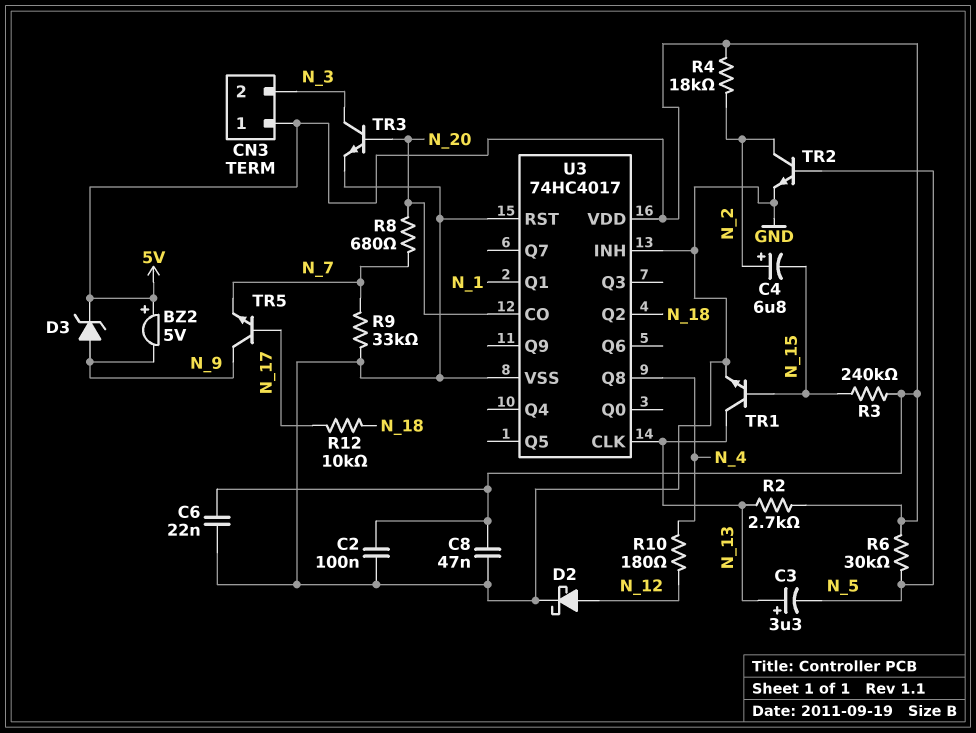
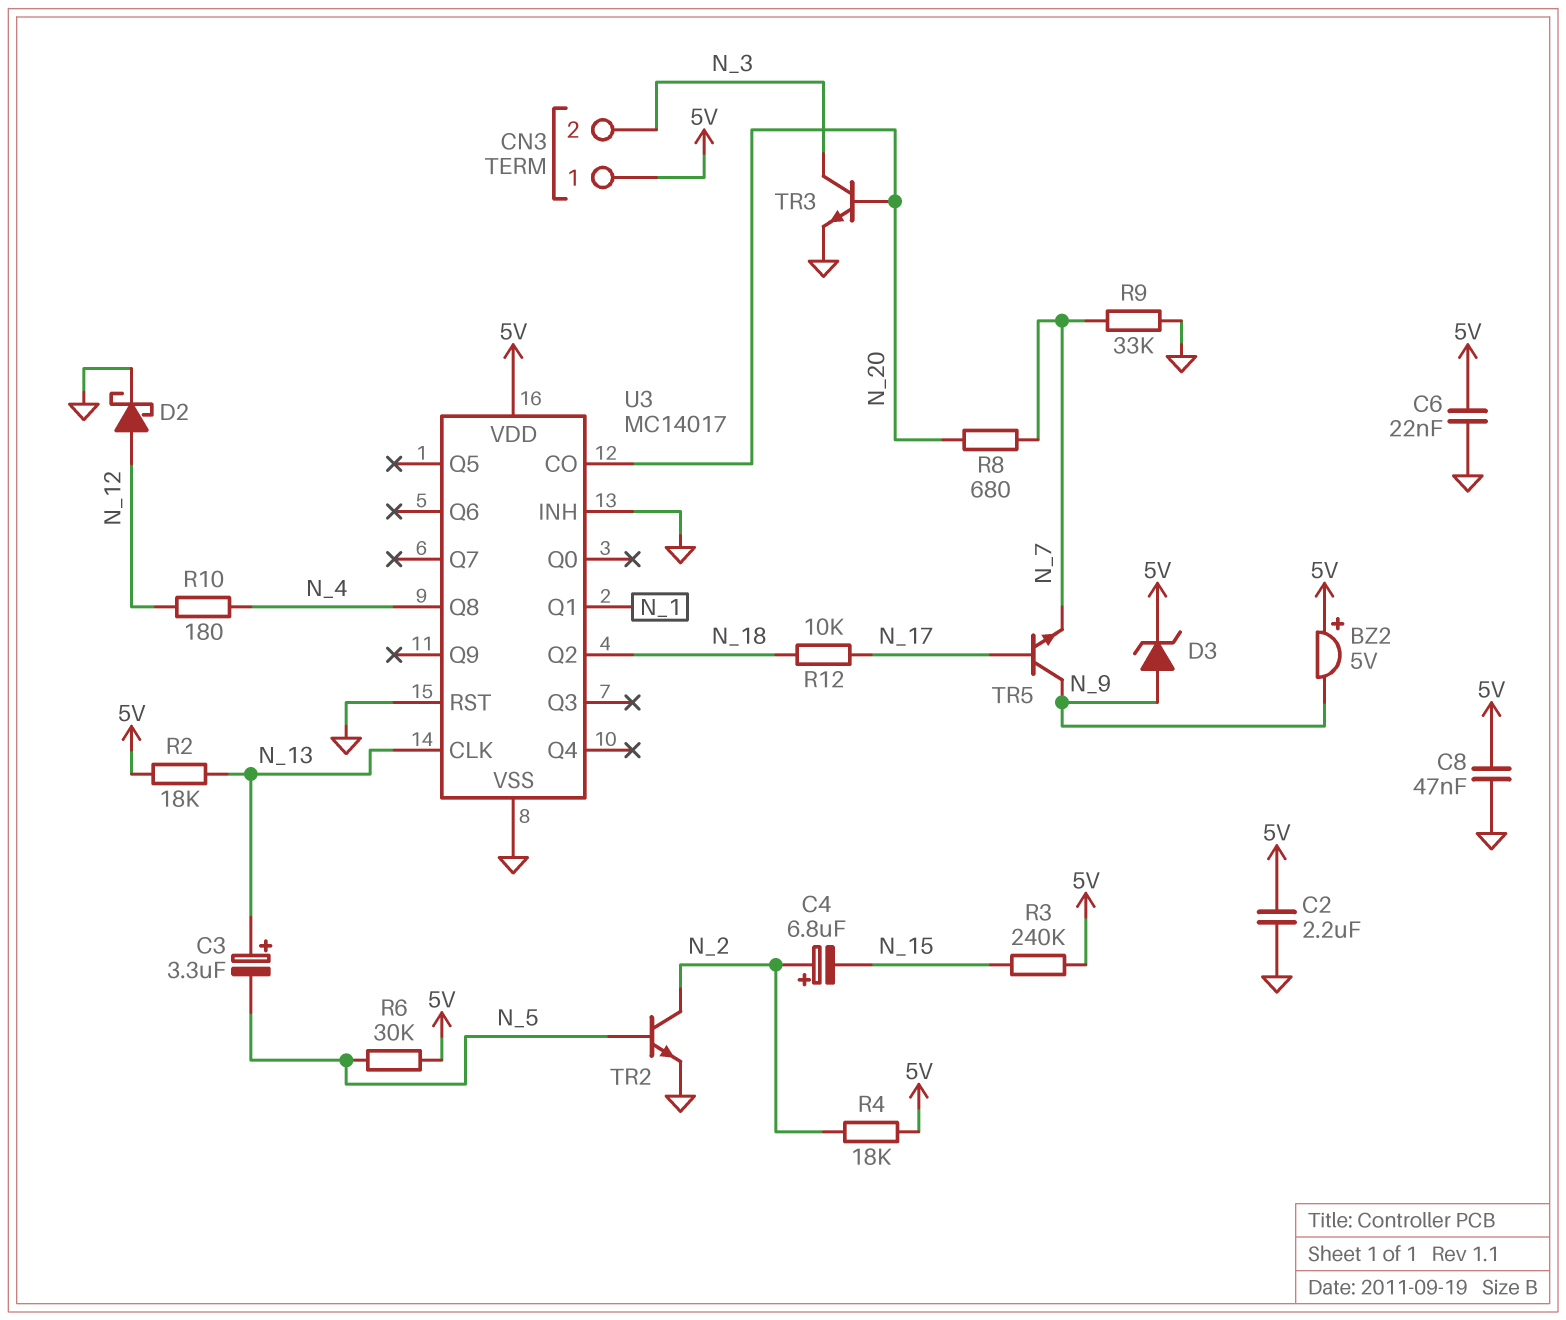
C2: 100nF (5V, GND) -> 2.2uF (5V, GND)
R2: 2.7k (5V, N_13) -> 18k (5V, N_13)
TR1: NPN (B N_15, C N_13, E GND) -> none
U3: 74HC4017 -> MC14017

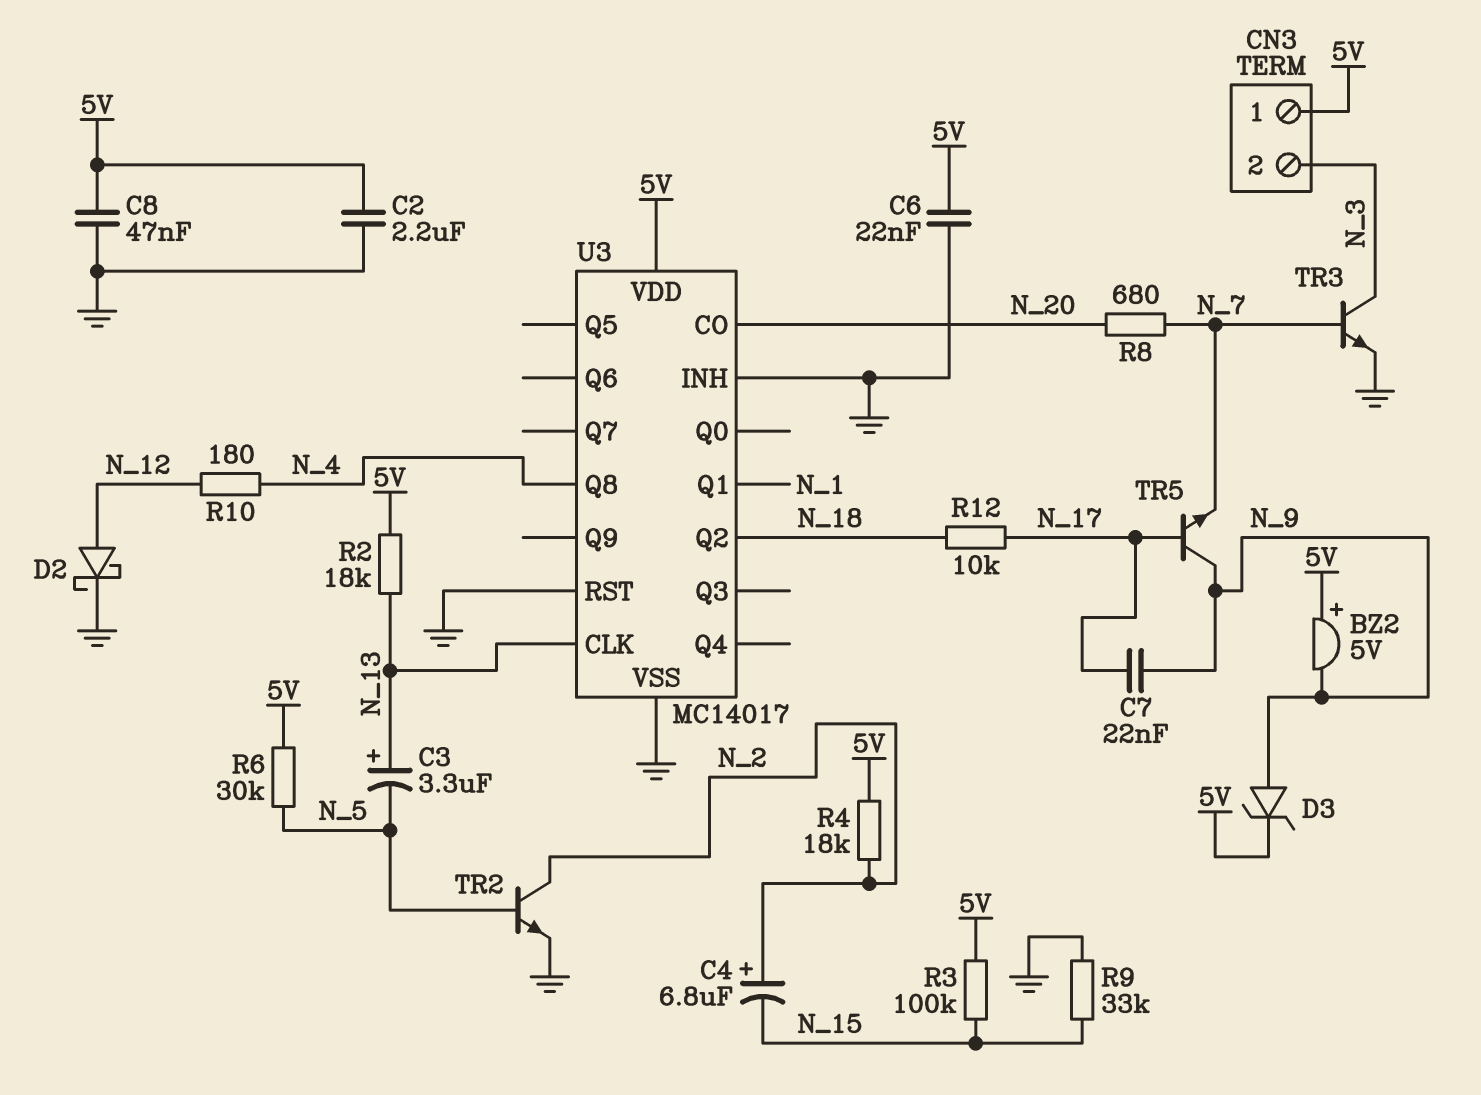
C7: none -> 22nF (N_9, N_17)
R3: 240k (5V, N_15) -> 100k (5V, N_15)
R9: 33k (GND, N_7) -> 33k (GND, N_15)
TR3: NPN (B N_20, C N_3, E GND) -> NPN (B N_7, C N_3, E GND)

